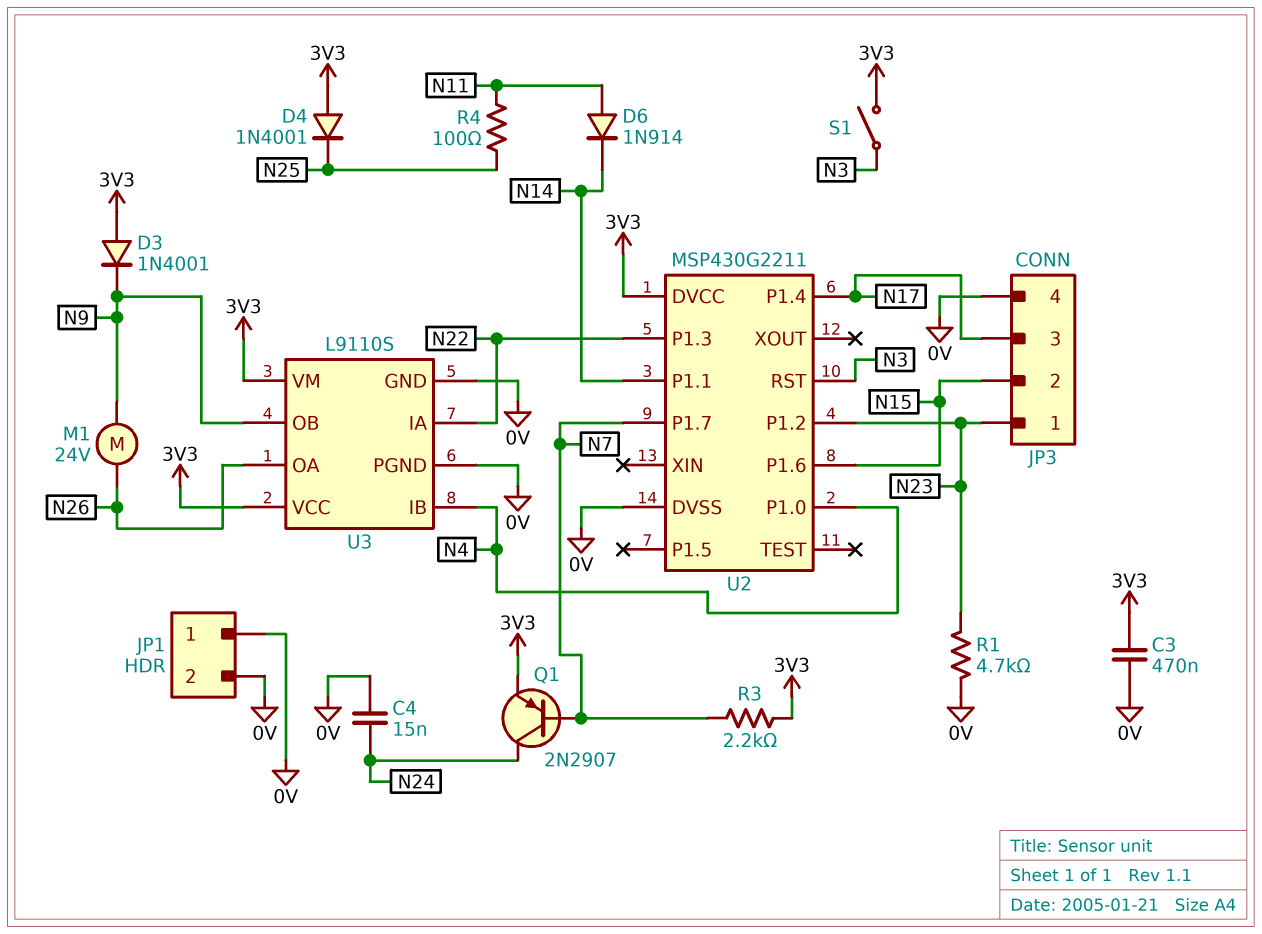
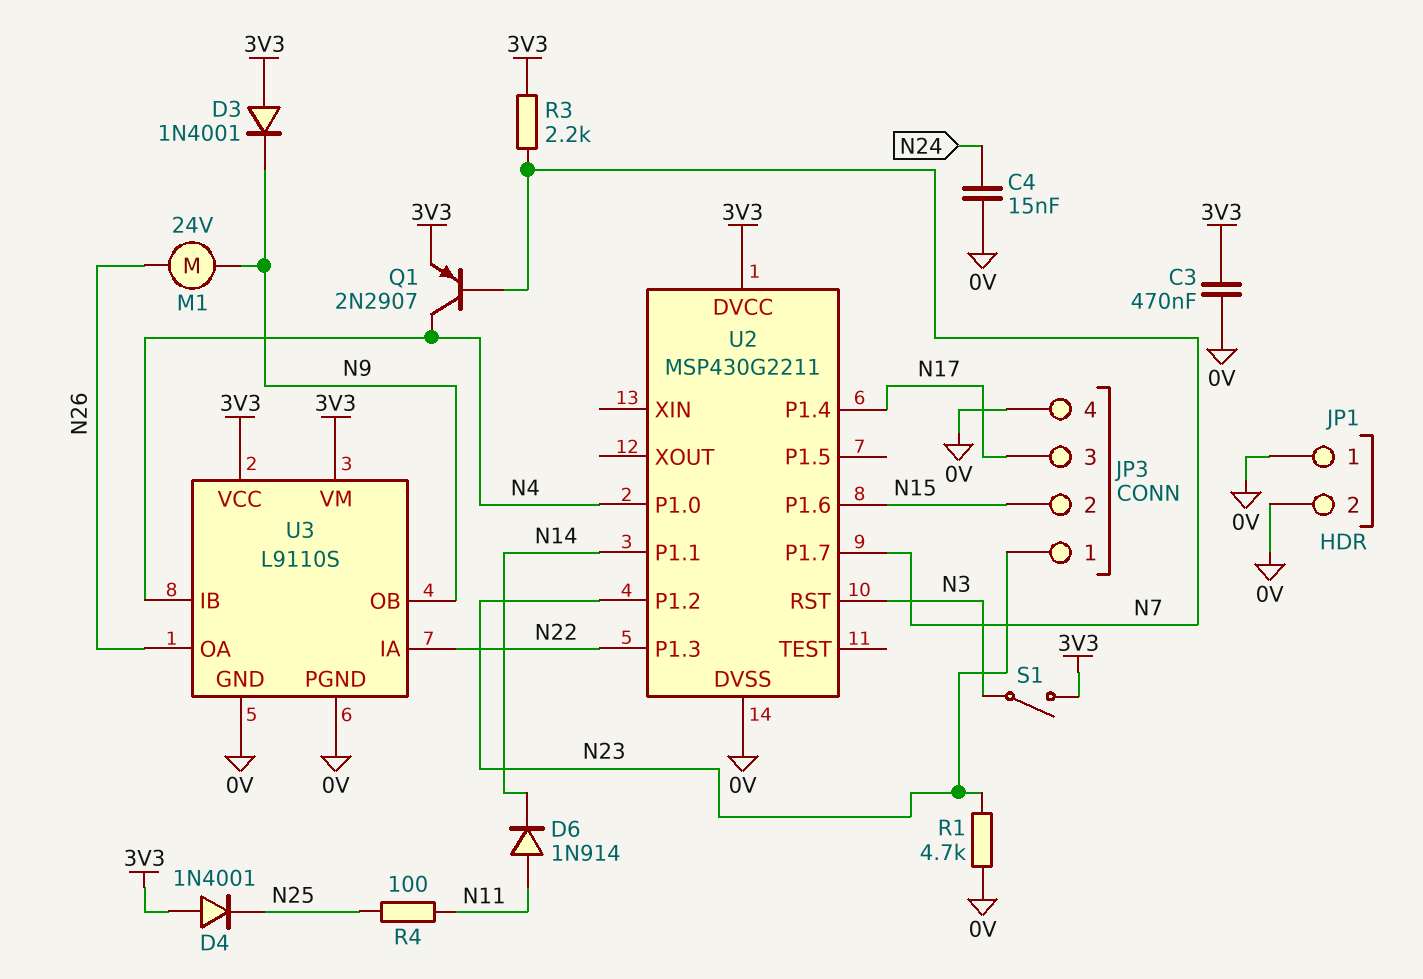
Q1: PNP 2N2907 (B N7, C N24, E 3V3) -> PNP 2N2907 (B N7, C N4, E 3V3)

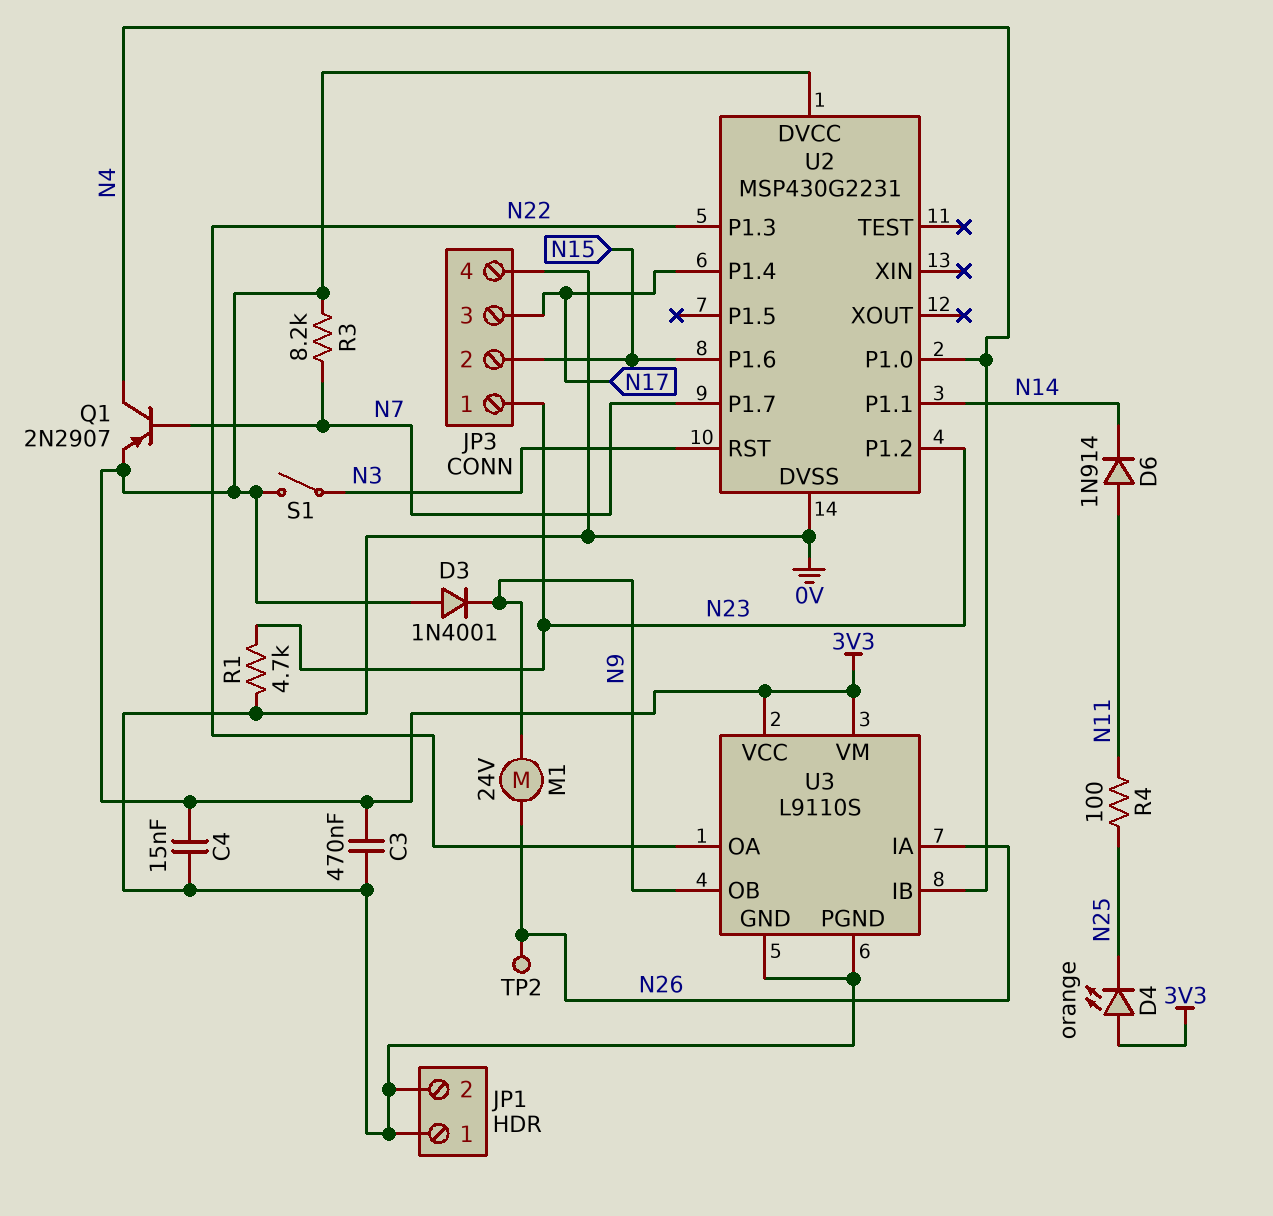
C4: 15nF (0V, N24) -> 15nF (0V, 3V3)
D4: diode 1N4001 (A 3V3, K N25) -> LED orange (A 3V3, K N25)
R3: 2.2k (3V3, N7) -> 8.2k (3V3, N7)
TP2: none -> test point (N26)
U2: MSP430G2211 -> MSP430G2231
U3 pin IA: N22 -> N26
U3 pin OA: N26 -> N22

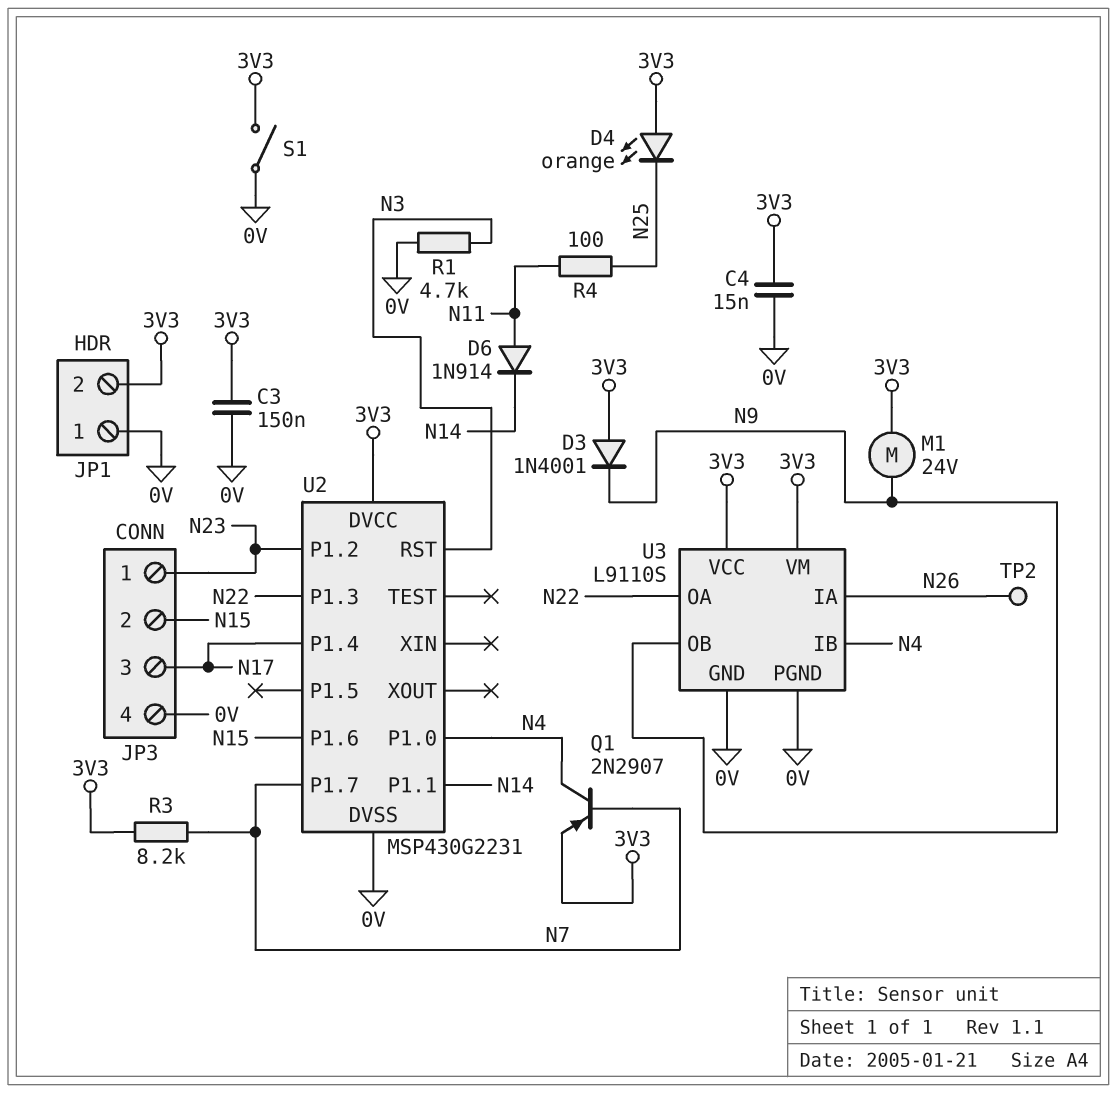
C3: 470nF (0V, 3V3) -> 150nF (0V, 3V3)
JP1 pin 2: 0V -> 3V3
M1: motor 24V (N9, N26) -> motor 24V (3V3, N9)
R1: 4.7k (0V, N23) -> 4.7k (0V, N3)
S1: switch (3V3, N3) -> switch (0V, 3V3)

